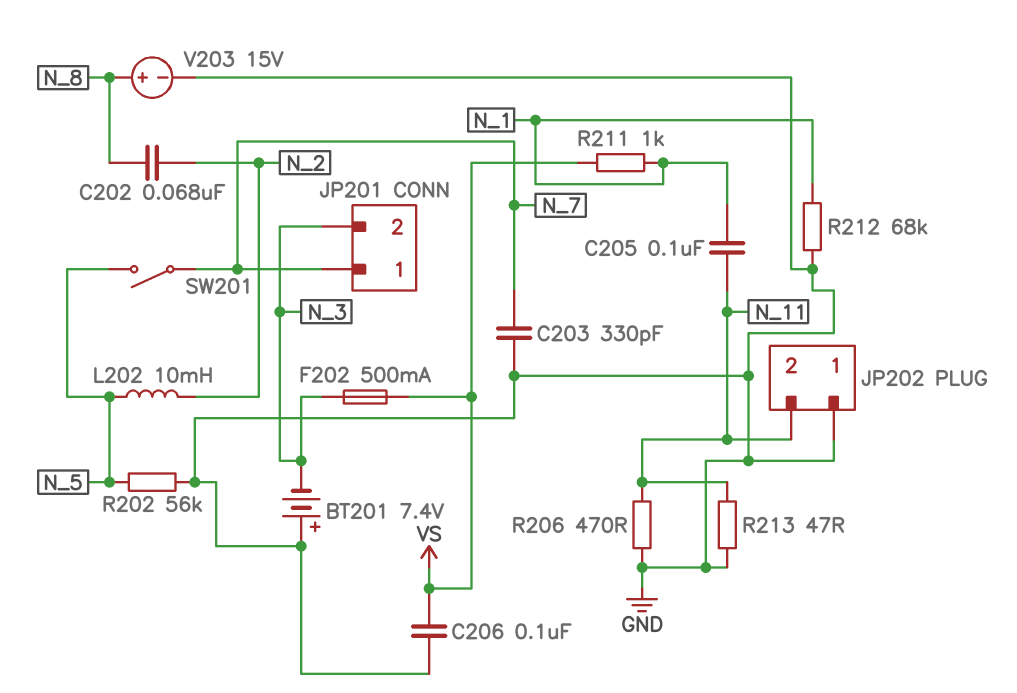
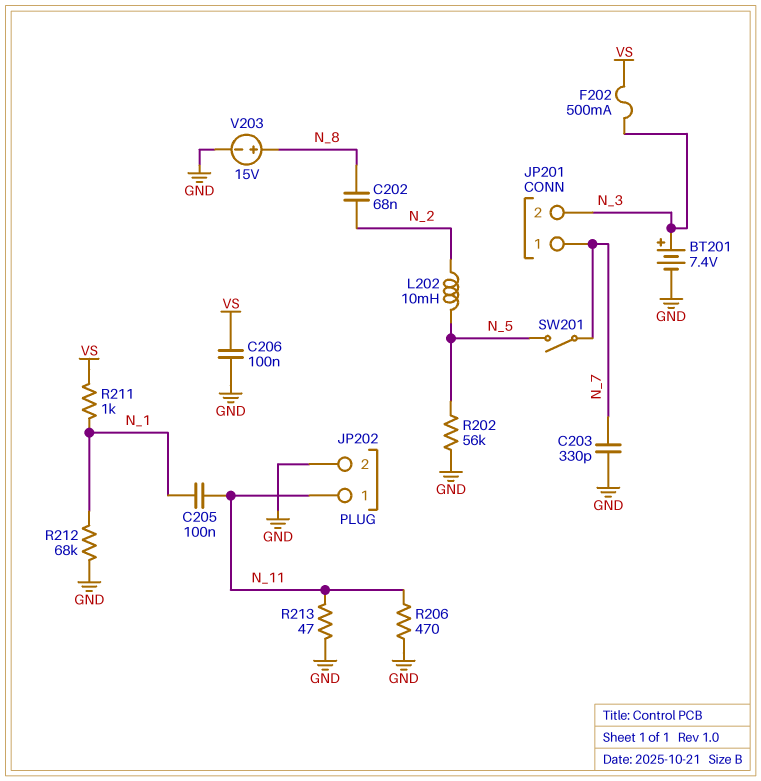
BT201: 7.4V (plus GND, minus N_3) -> 7.4V (plus N_3, minus GND)
JP202 pin 1: GND -> N_11
JP202 pin 2: N_11 -> GND

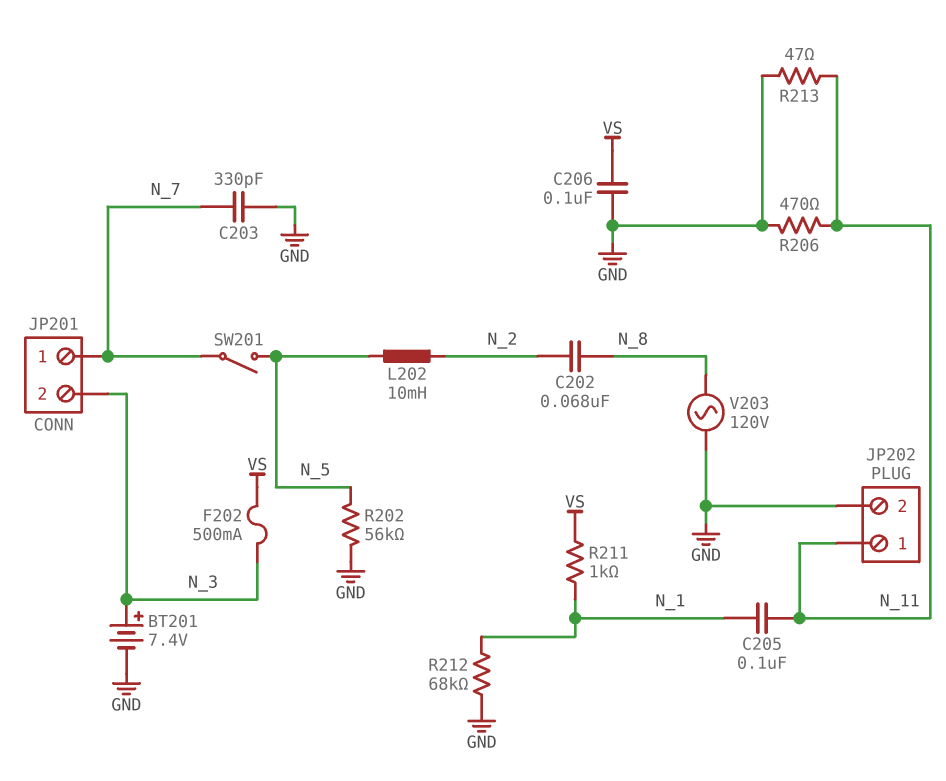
V203: 15V (plus N_8, minus GND) -> AC 120V (GND, N_8)

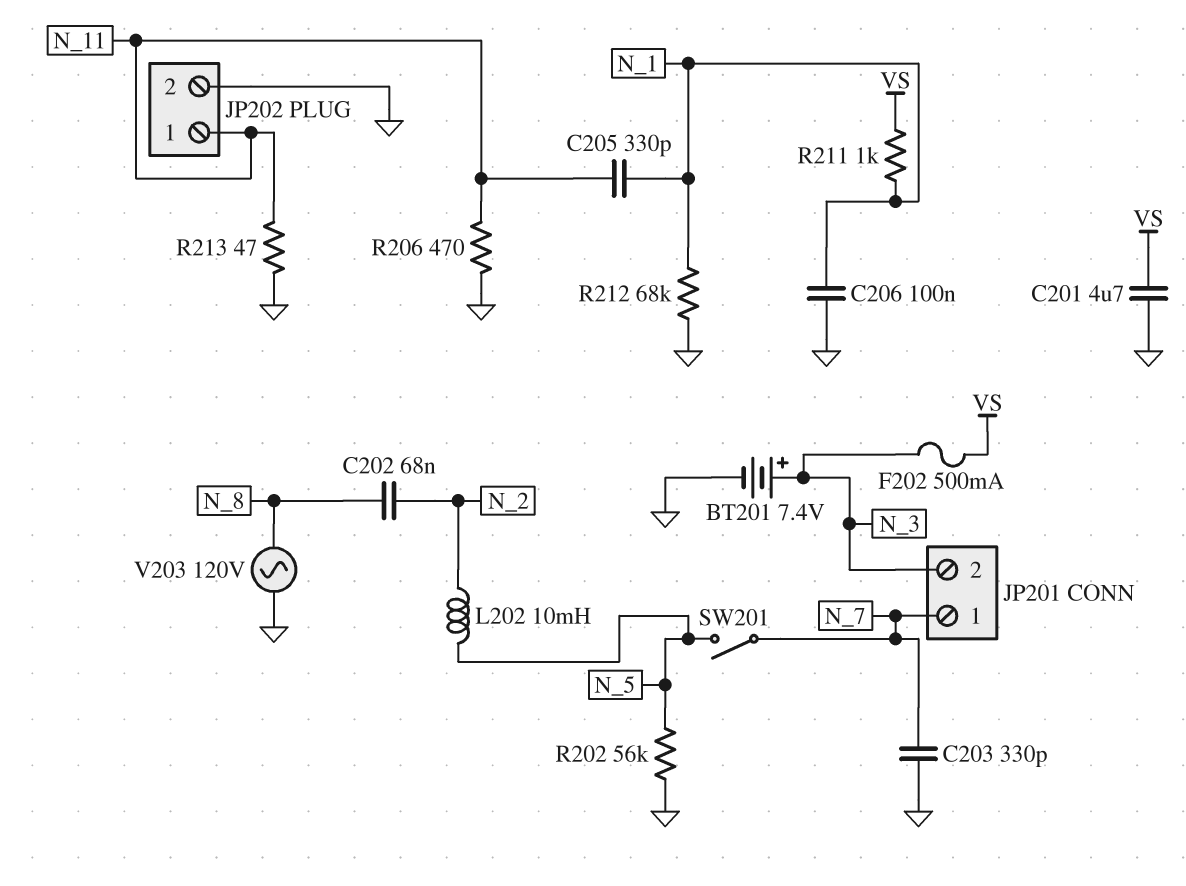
C201: none -> 4.7uF (GND, VS)
C205: 100nF (N_1, N_11) -> 330pF (N_1, N_11)
C206: 100nF (GND, VS) -> 100nF (GND, N_1)

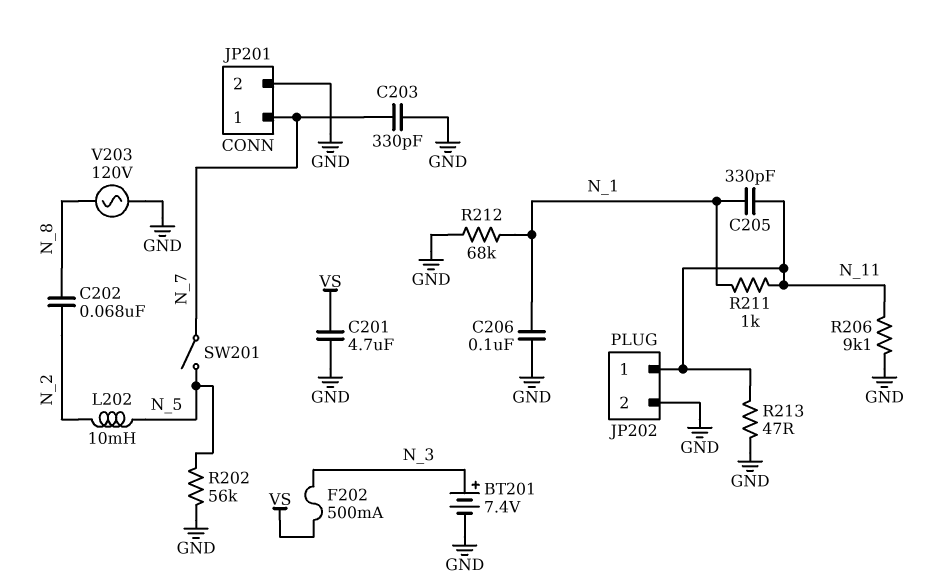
JP201 pin 2: N_3 -> GND
R206: 470 (GND, N_11) -> 9.1k (GND, N_11)
R211: 1k (N_1, VS) -> 1k (N_1, N_11)

